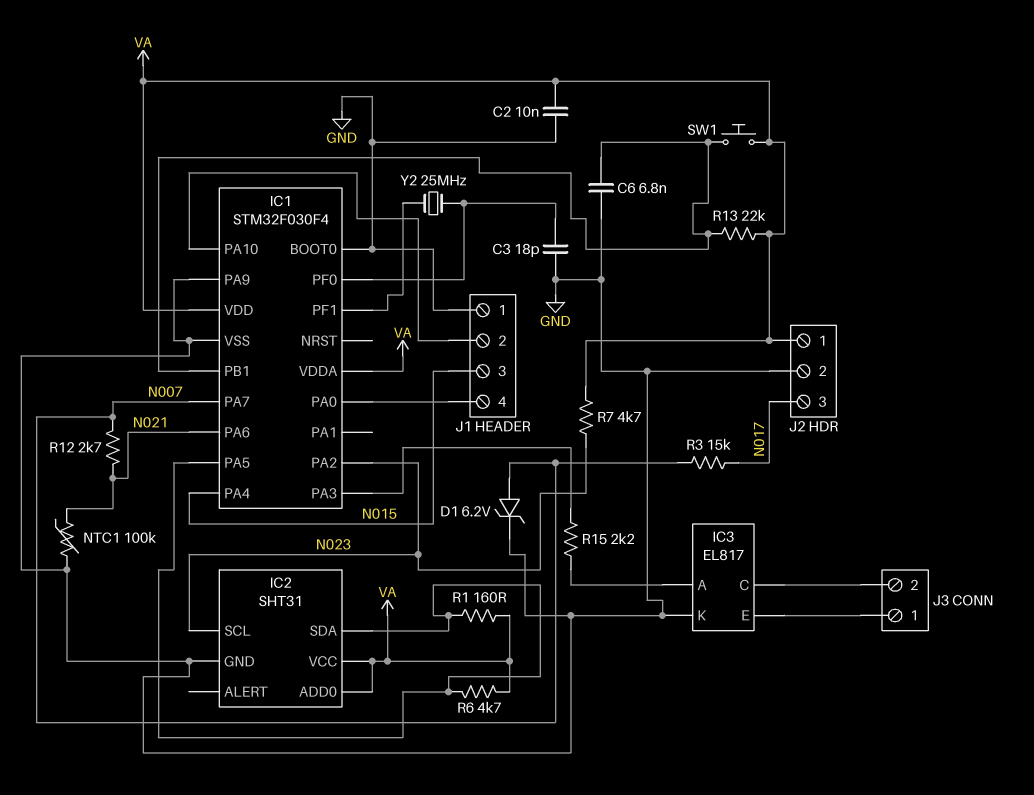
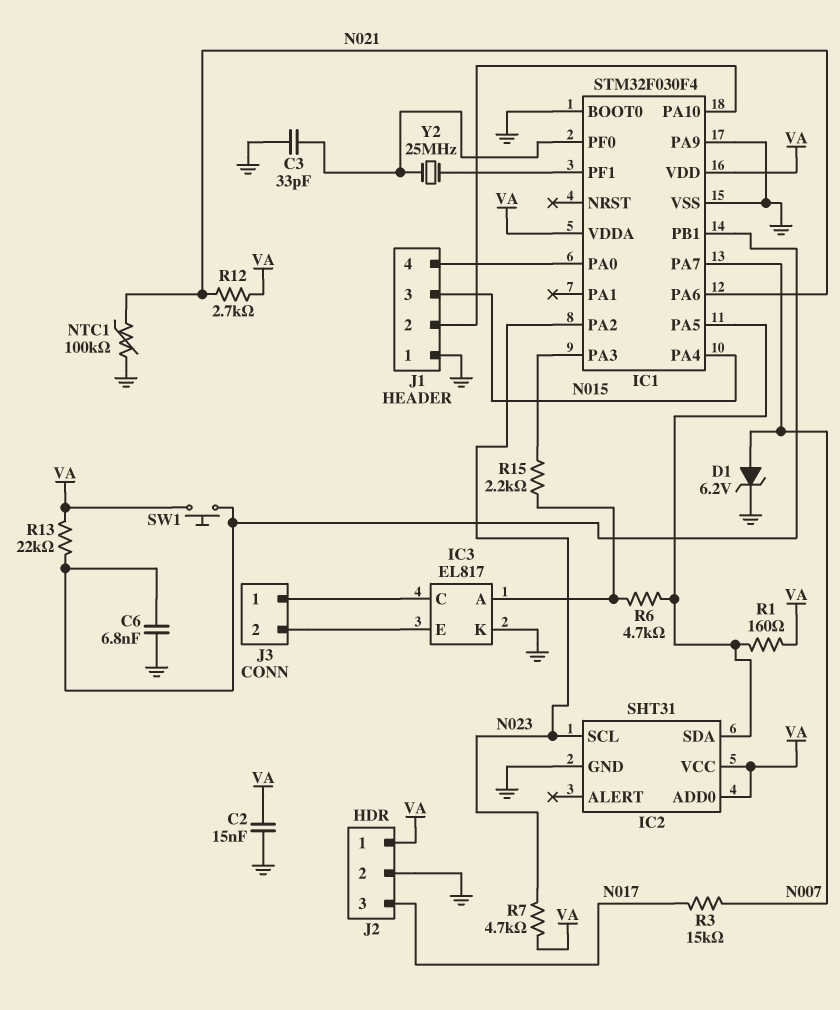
C2: 10nF (GND, VA) -> 15nF (GND, VA)
C3: 18pF (GND, IC1/PF0) -> 33pF (GND, IC1/PF0)
J3 pin 1: IC3/E -> IC3/C
J3 pin 2: IC3/C -> IC3/E
R6: 4.7k (IC1/PA5, VA) -> 4.7k (IC1/PA5, IC3/A)
R12: 2.7k (N007, N021) -> 2.7k (N021, VA)

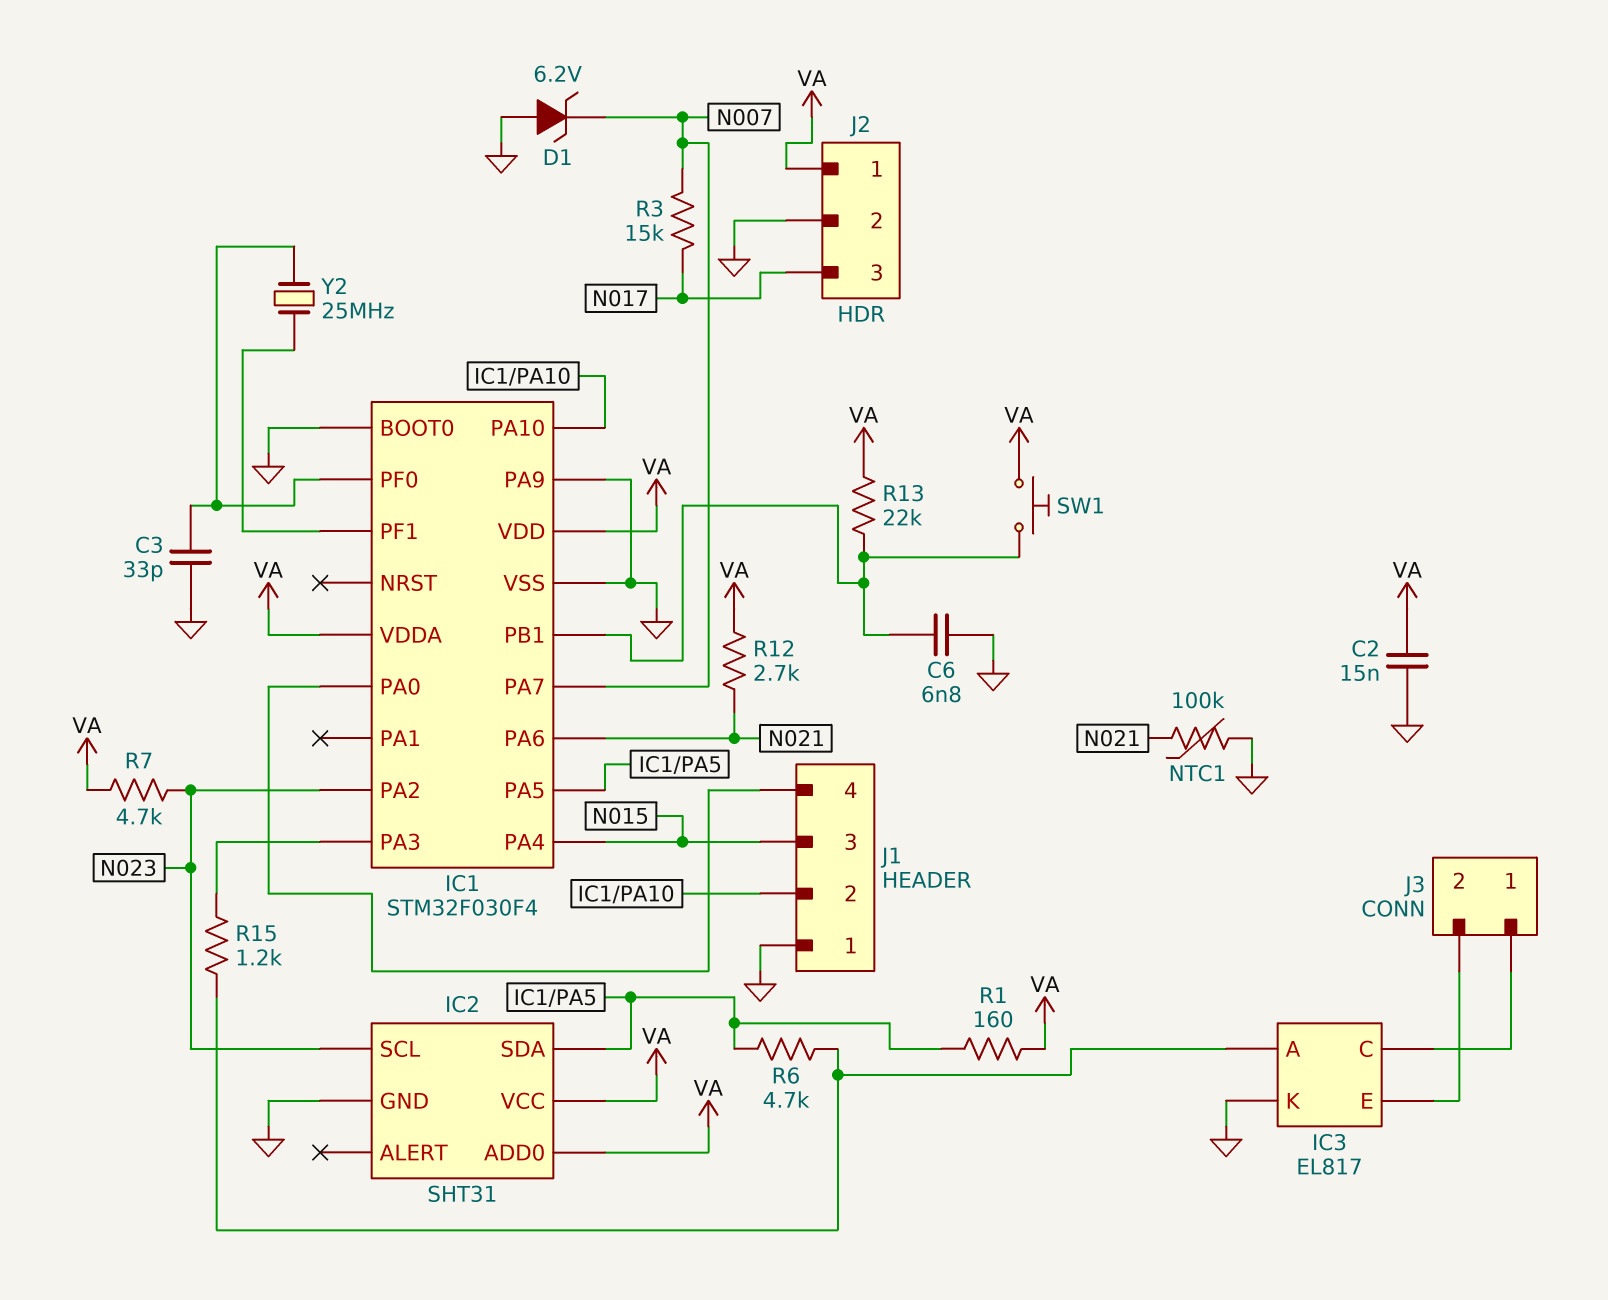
D1: zener 6.2V (A N007, K GND) -> zener 6.2V (A GND, K N007)
R15: 2.2k (IC1/PA3, IC3/A) -> 1.2k (IC1/PA3, IC3/A)

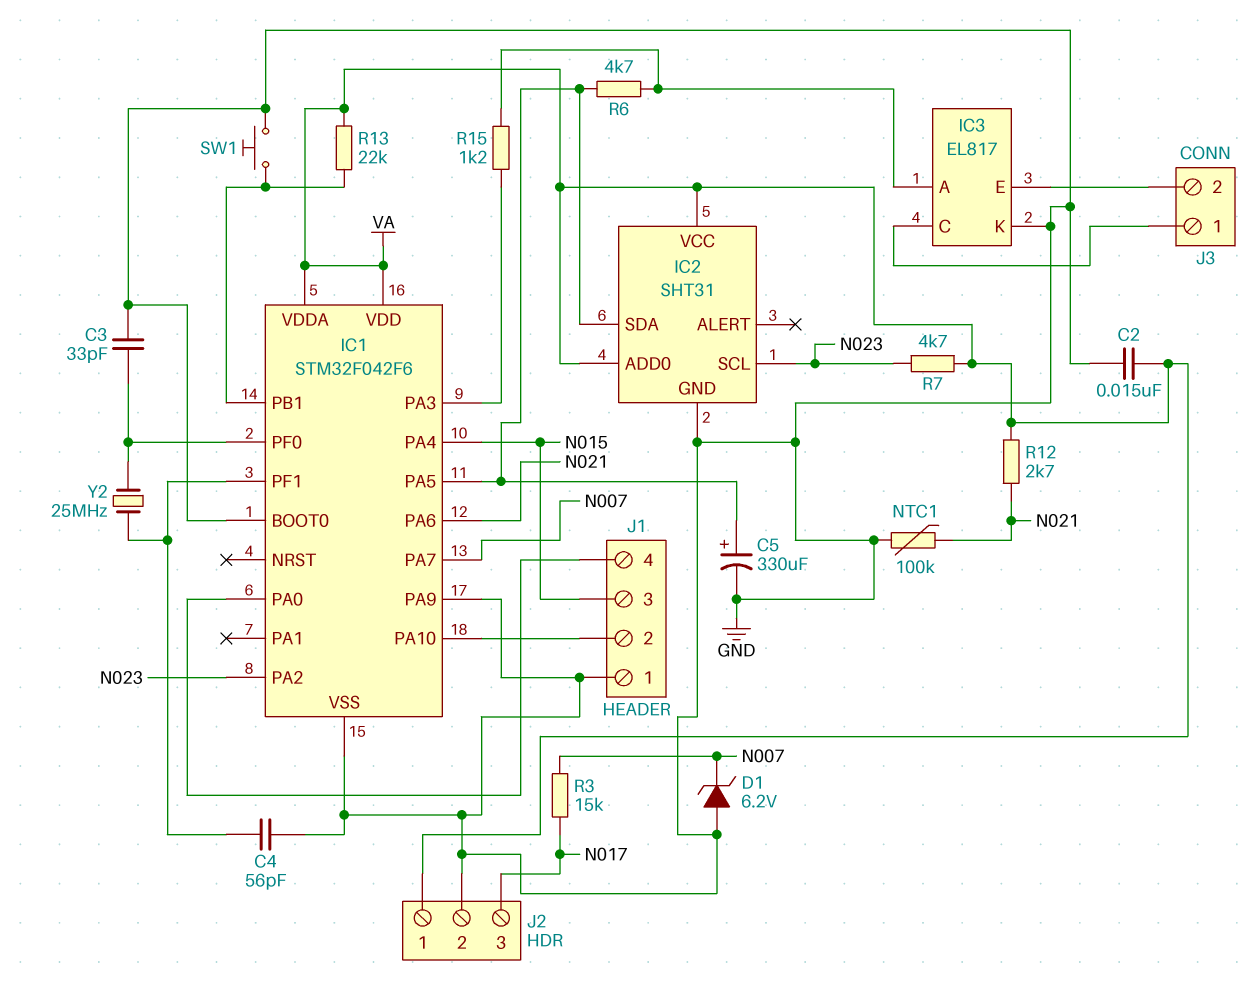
C4: none -> 56pF (GND, IC1/PF1)
C5: none -> 330uF (plus IC1/PA5, minus GND)
C6: 6.8nF (GND, IC1/PB1) -> none
IC1: STM32F030F4 -> STM32F042F6
R1: 160 (IC1/PA5, VA) -> none
SW1: button (IC1/PB1, VA) -> button (GND, IC1/PB1)

